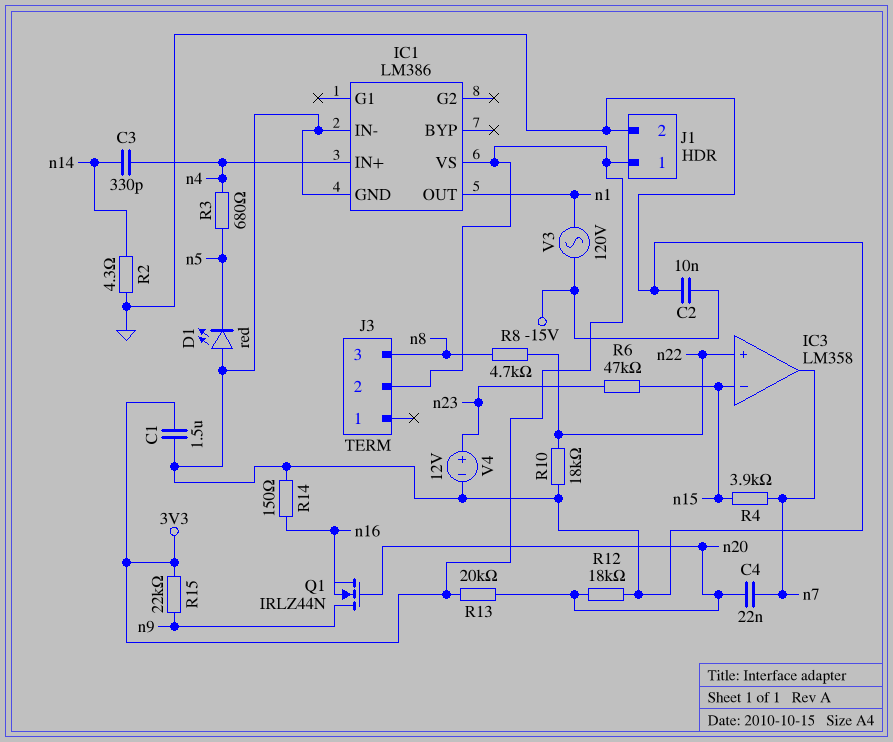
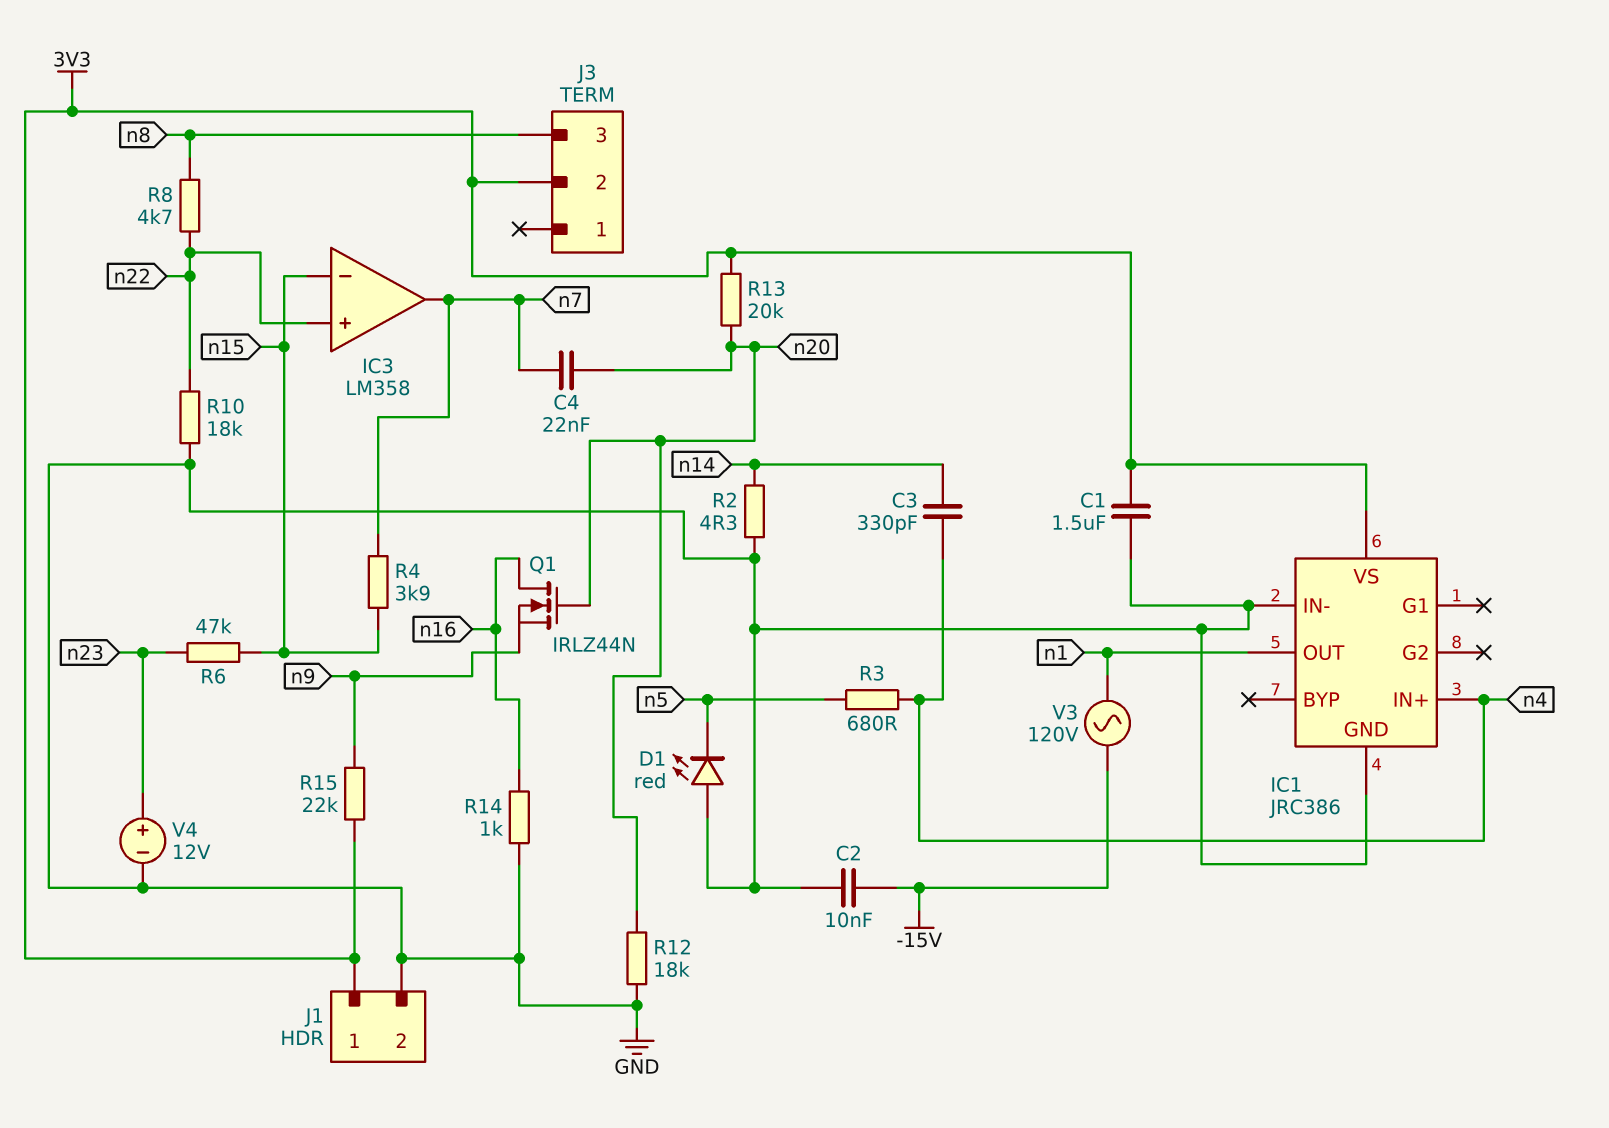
IC1: LM386 -> JRC386
Q1: NMOS IRLZ44N (G n20, D n9, S n16) -> NMOS IRLZ44N (G n20, D n16, S n9)
R14: 150 (GND, n16) -> 1k (GND, n16)

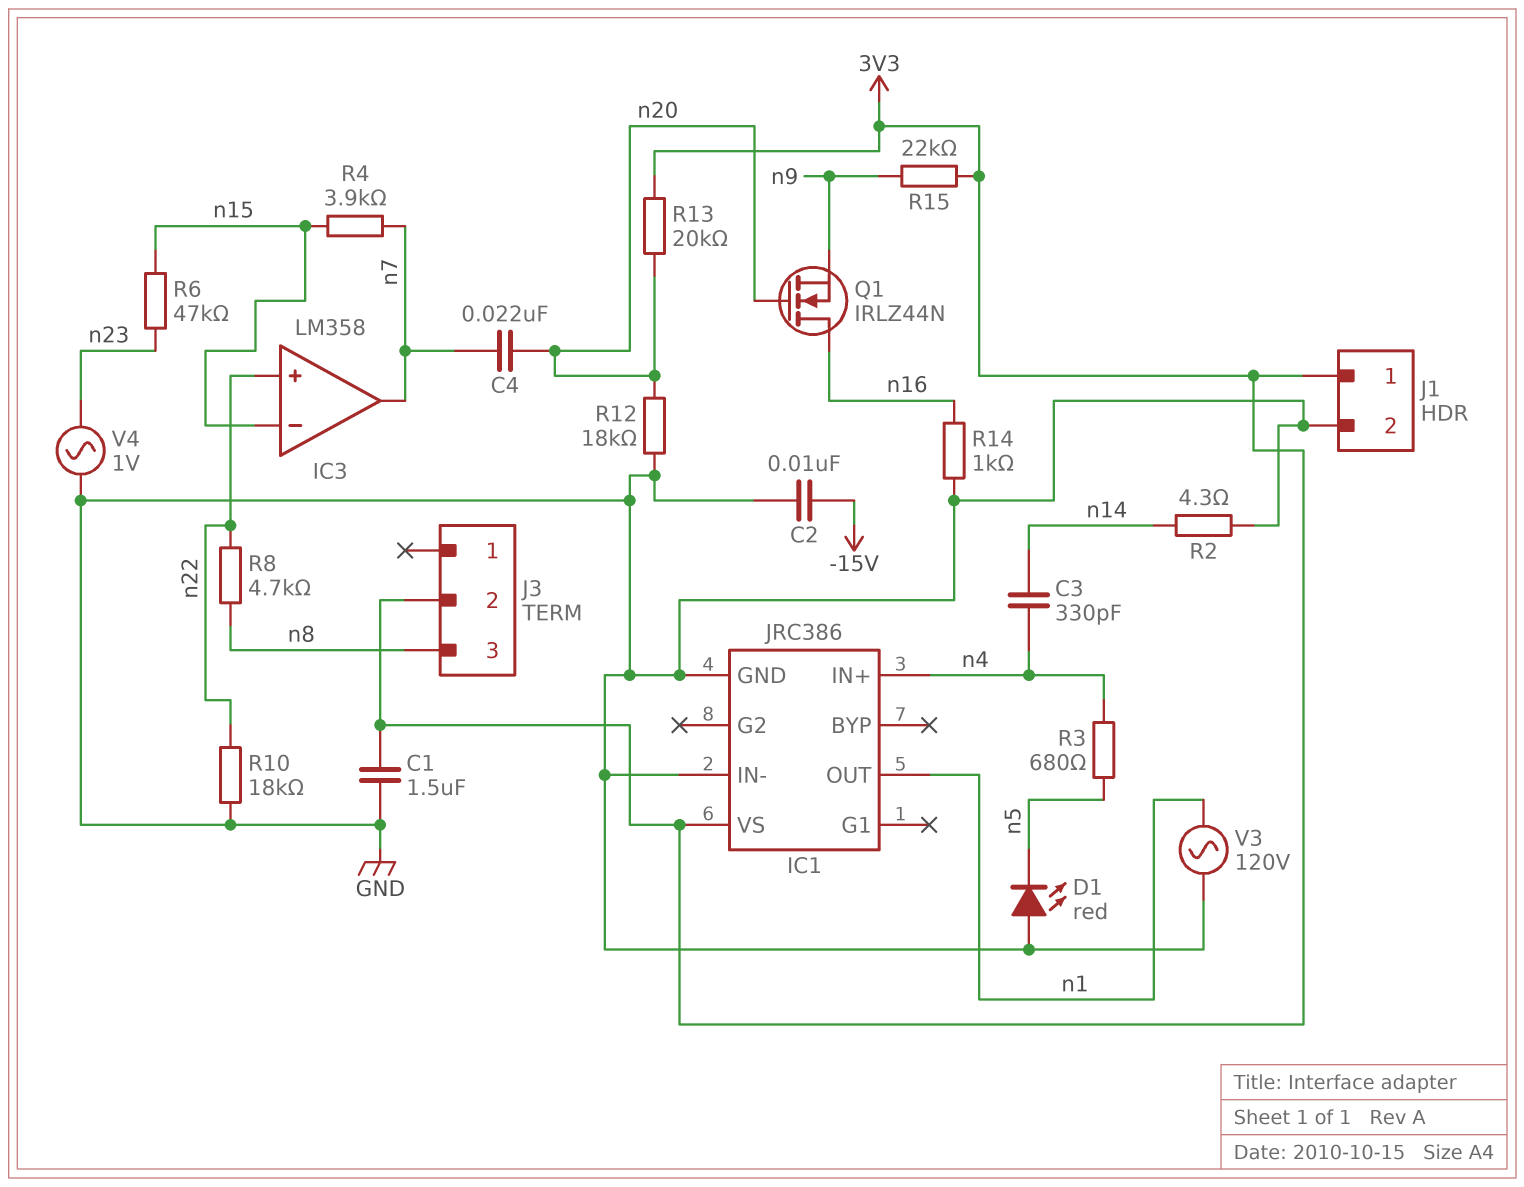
V3: AC 120V (-15V, n1) -> AC 120V (GND, n1)
V4: 12V (plus n23, minus GND) -> AC 1V (GND, n23)

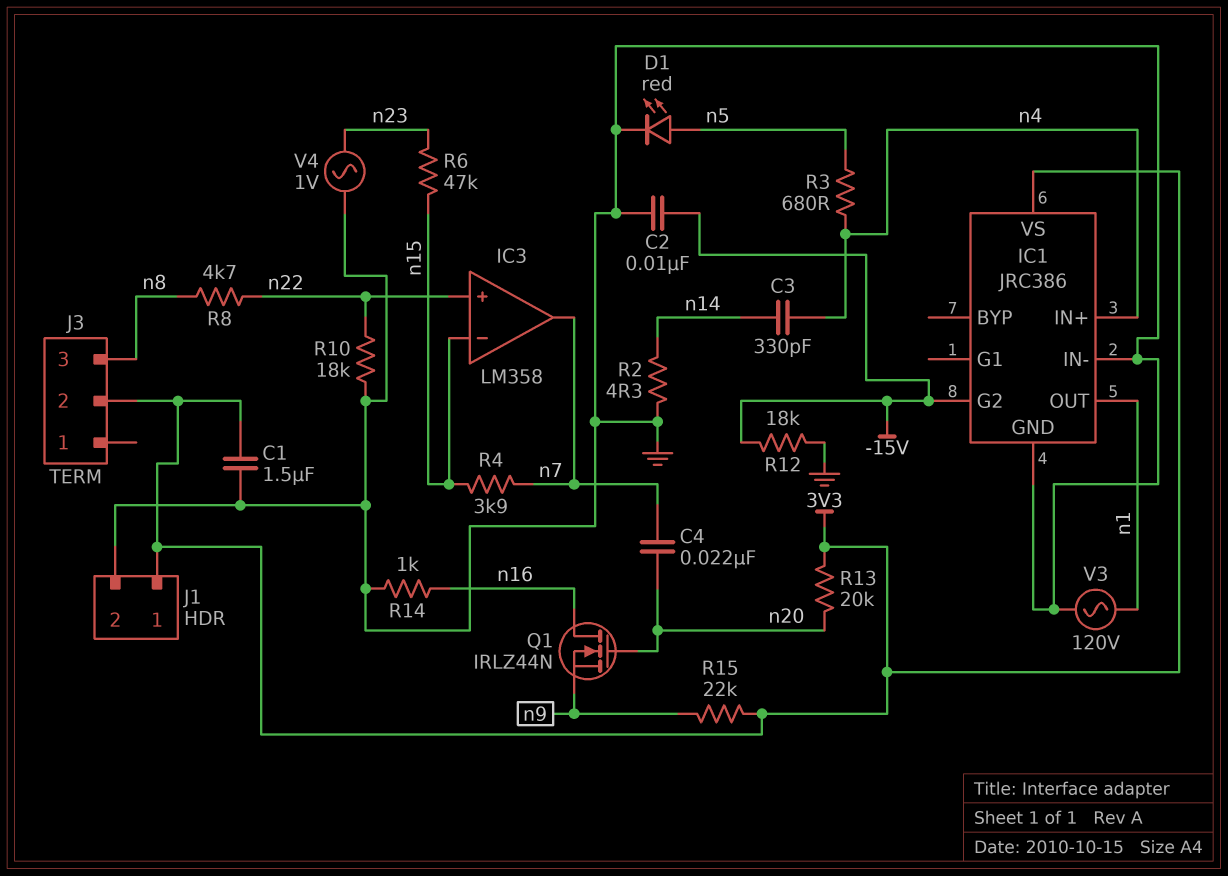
D1: LED red (A GND, K n5) -> LED red (A n5, K GND)
IC1 pin G2: none -> -15V
R12: 18k (GND, n20) -> 18k (-15V, GND)

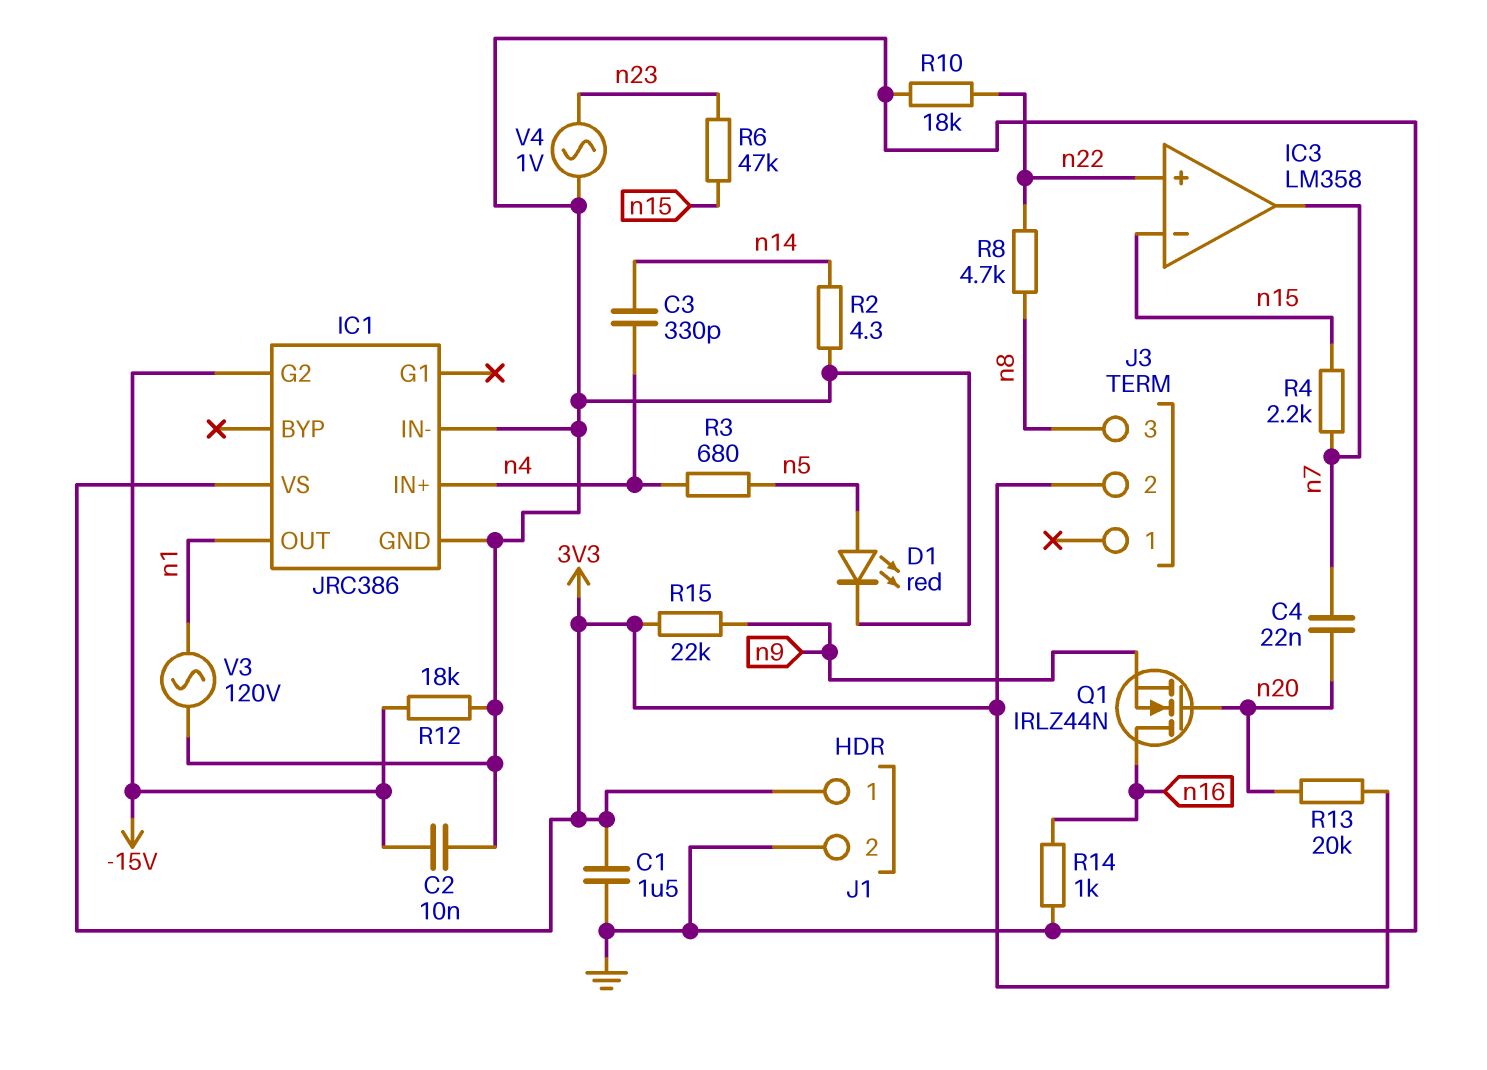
R4: 3.9k (n7, n15) -> 2.2k (n7, n15)

